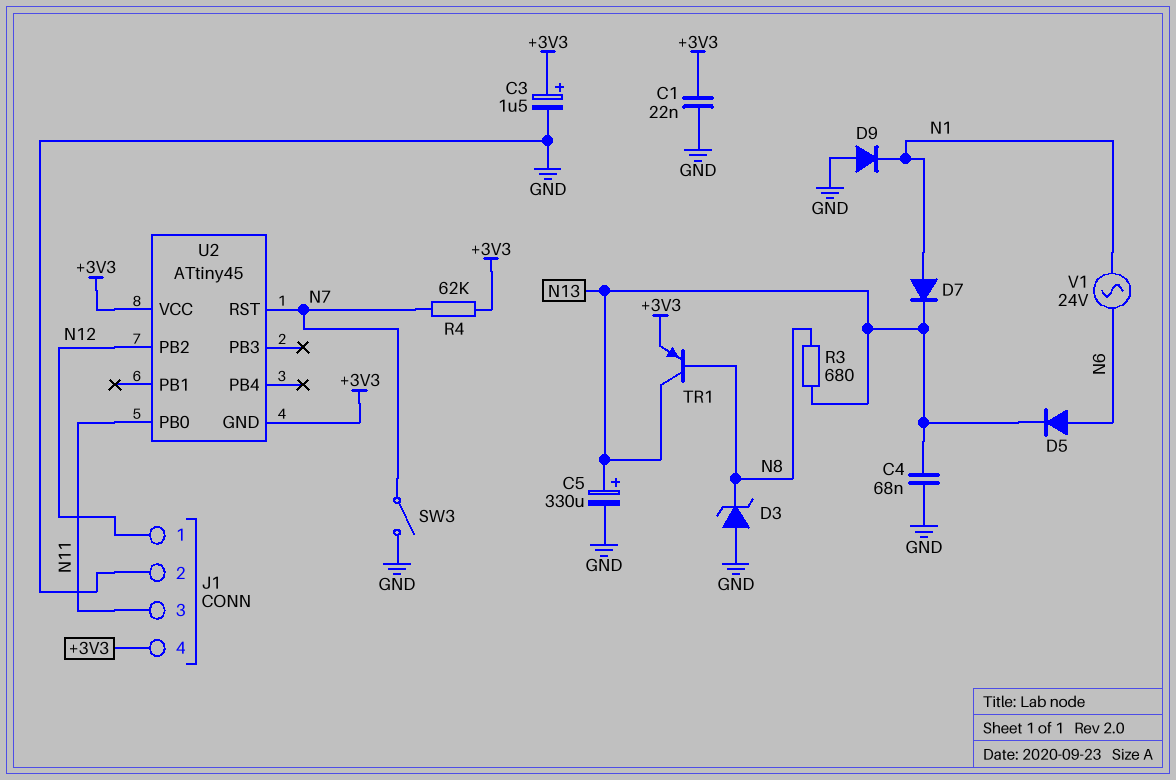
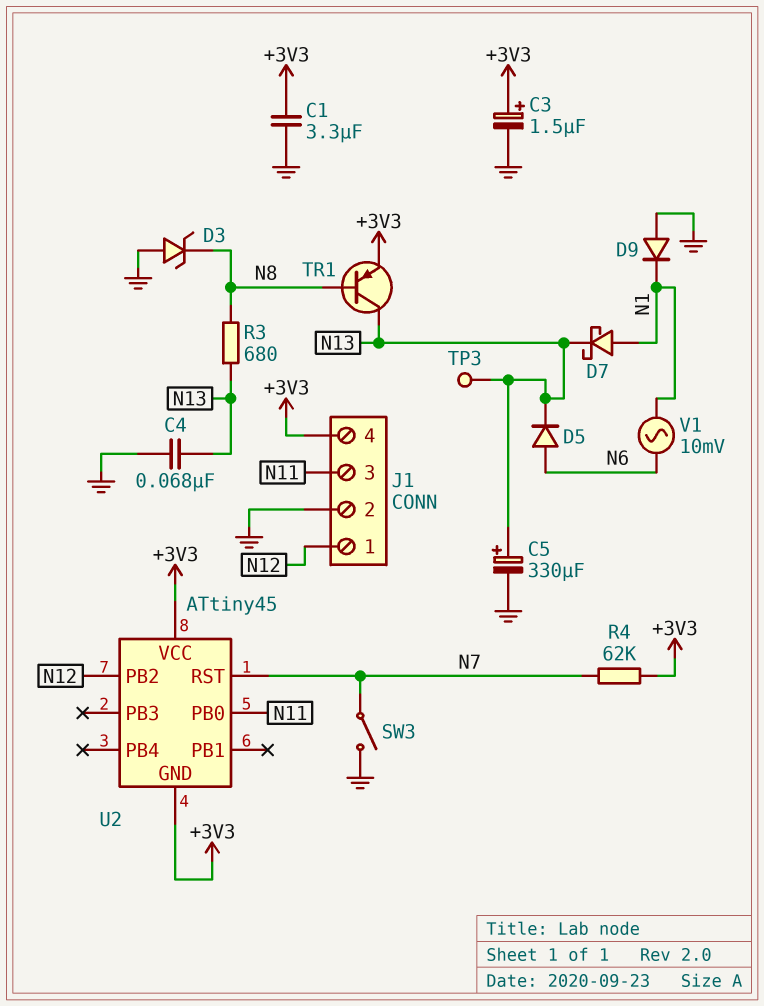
C1: 22nF (+3V3, GND) -> 3.3uF (+3V3, GND)
D7: diode (A N1, K N13) -> schottky (A N1, K N13)
TP3: none -> test point (N13)
V1: AC 24V (N1, N6) -> AC 10mV (N1, N6)

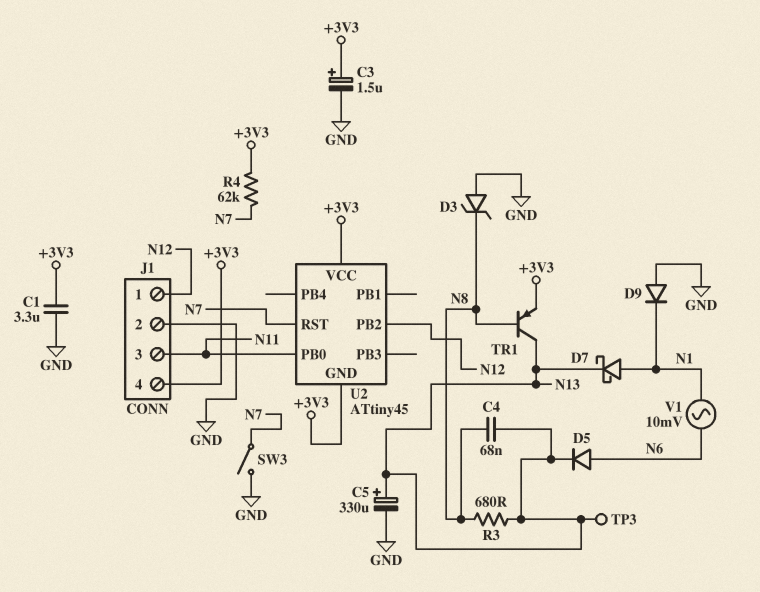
C4: 68nF (GND, N13) -> 68nF (N8, N13)

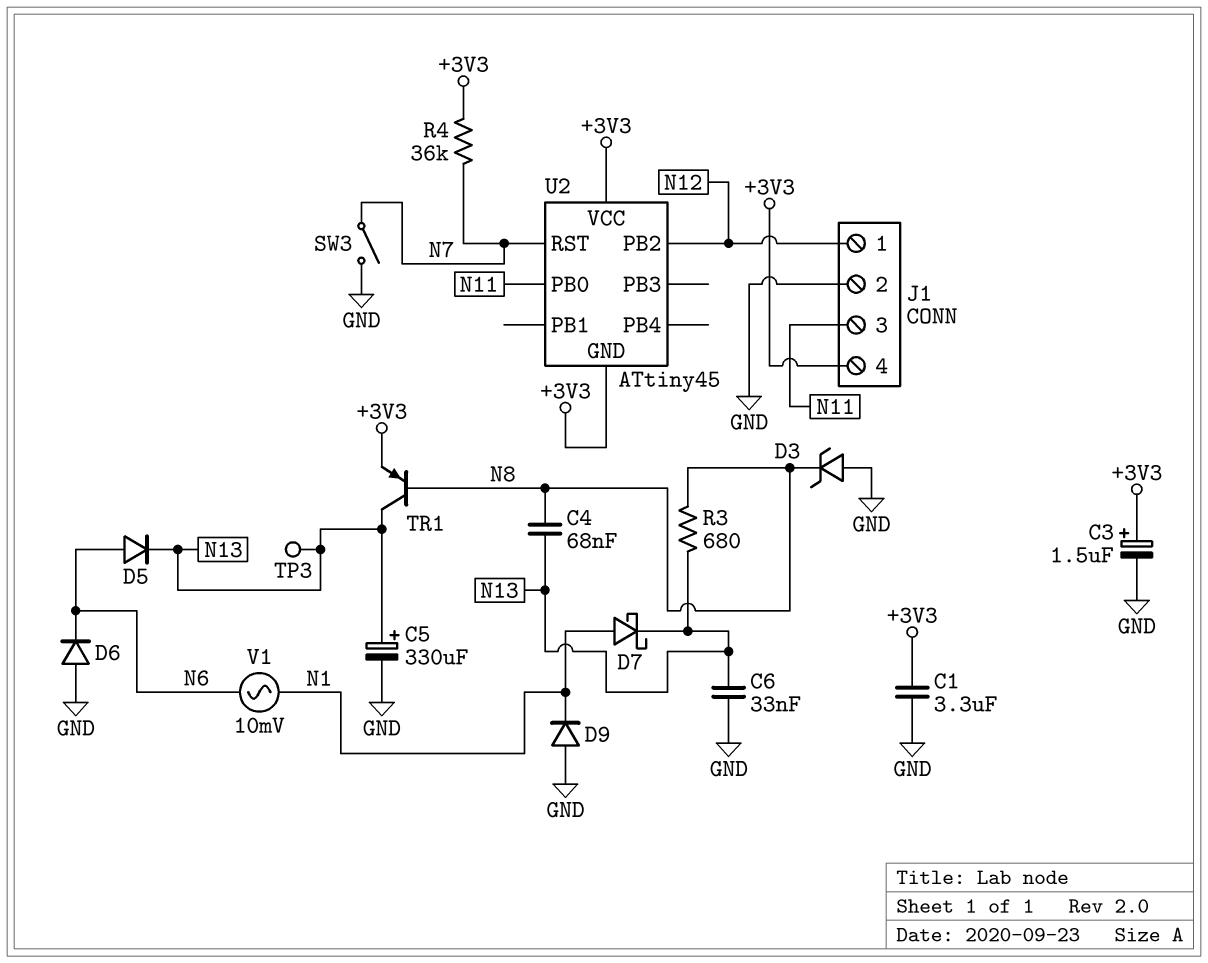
C6: none -> 33nF (GND, N13)
D6: none -> diode (A GND, K N6)
R4: 62k (+3V3, N7) -> 36k (+3V3, N7)

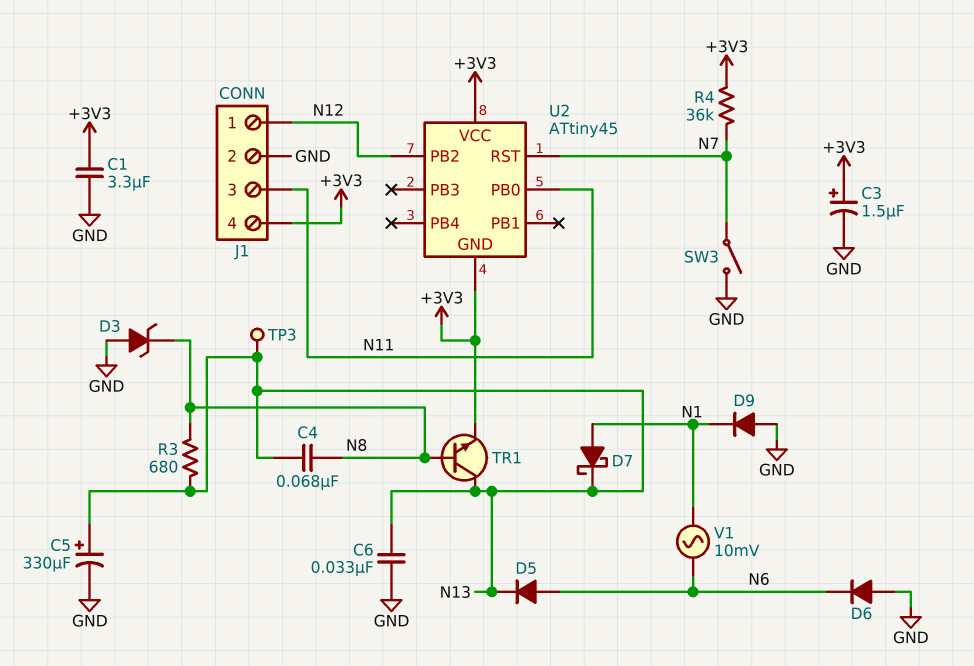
TR1: PNP (B N8, C N13, E +3V3) -> NPN (B N8, C N13, E +3V3)

